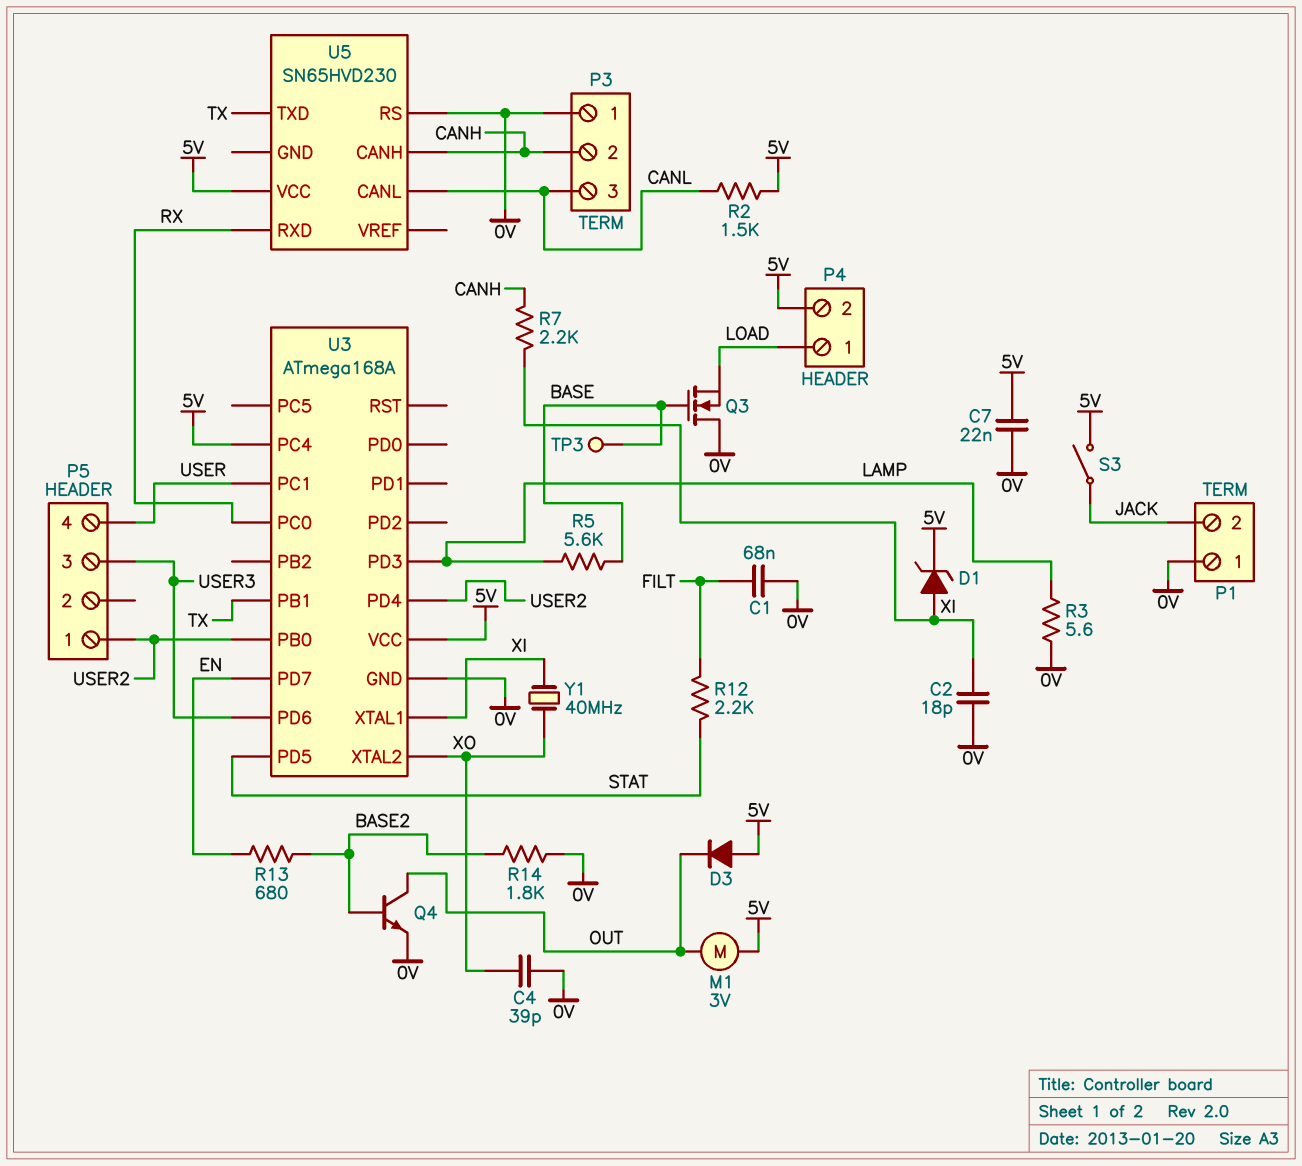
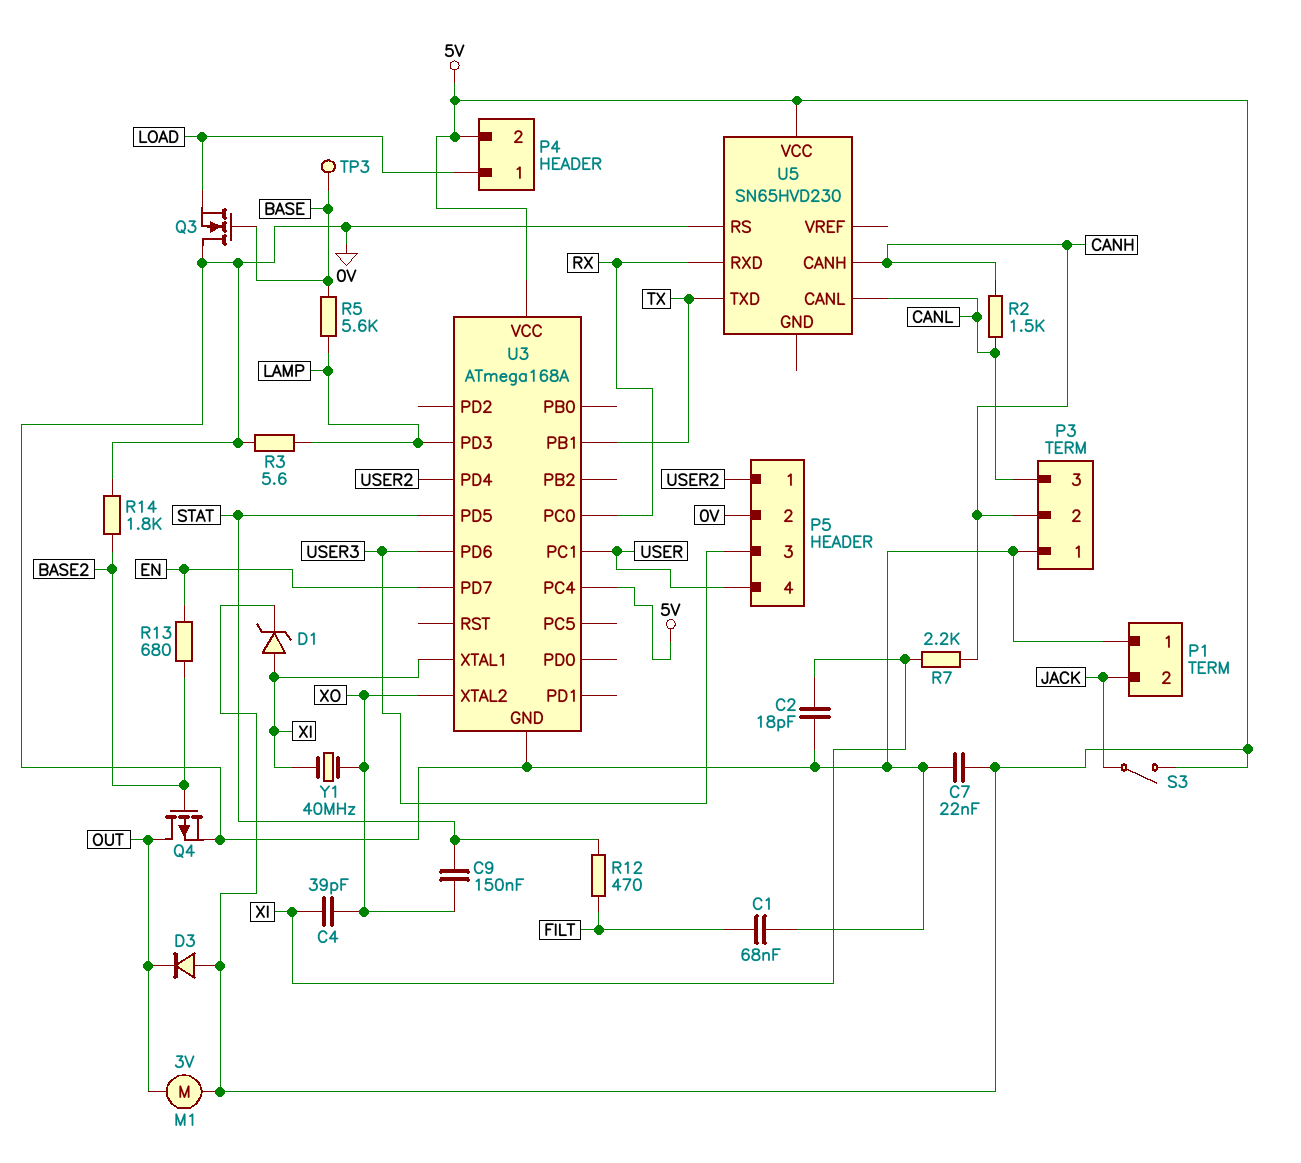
C4: 39pF (0V, XO) -> 39pF (XI, XO)
C9: none -> 150nF (STAT, XO)
P5 pin 2: none -> 0V
Q4: NPN (B BASE2, C OUT, E 0V) -> PMOS (G BASE2, D OUT, S 0V)
R2: 1.5k (5V, CANL) -> 1.5k (CANH, CANL)
R12: 2.2k (FILT, STAT) -> 470 (FILT, STAT)
U3 pin PB0: USER2 -> none

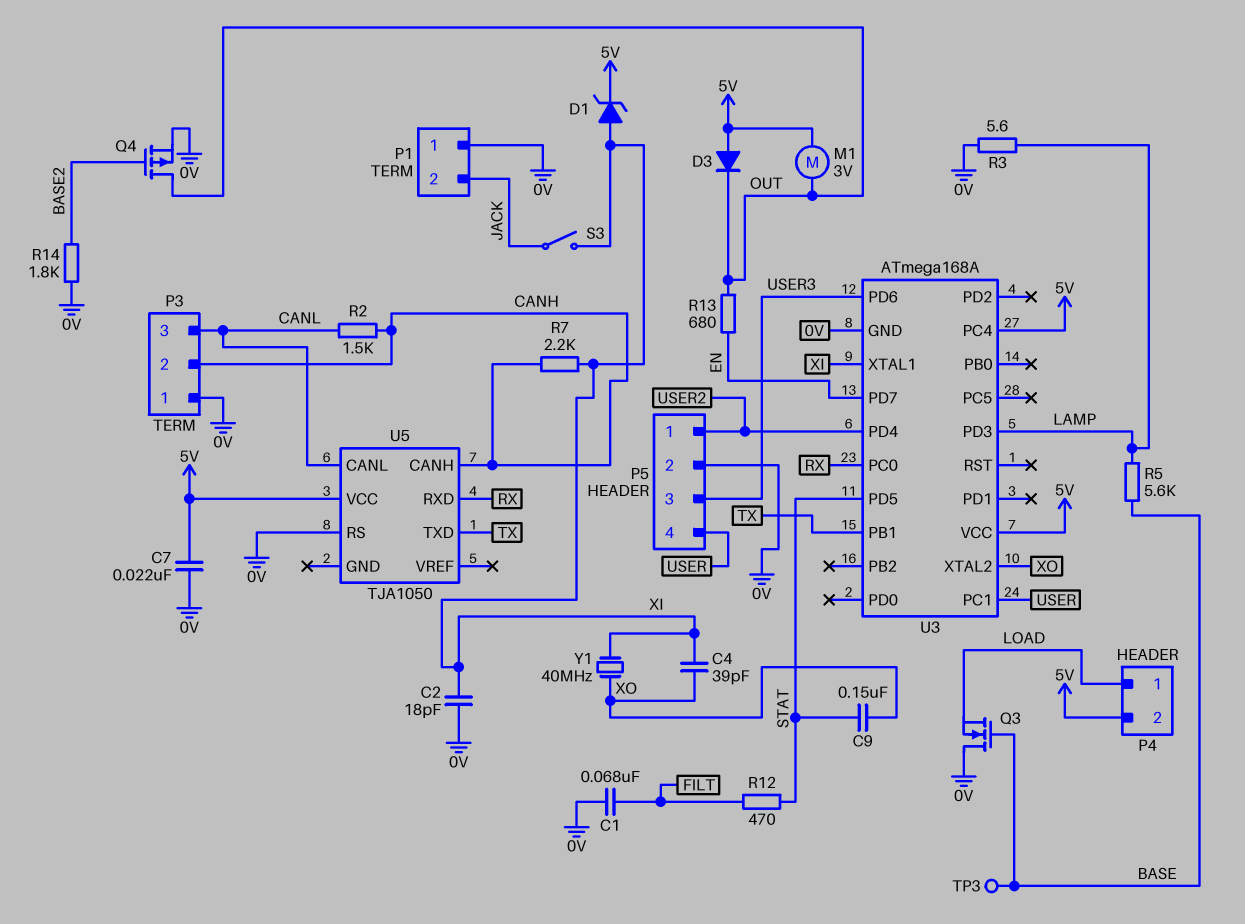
R13: 680 (BASE2, EN) -> 680 (EN, OUT)
S3: switch (5V, JACK) -> switch (JACK, XI)
U5: SN65HVD230 -> TJA1050

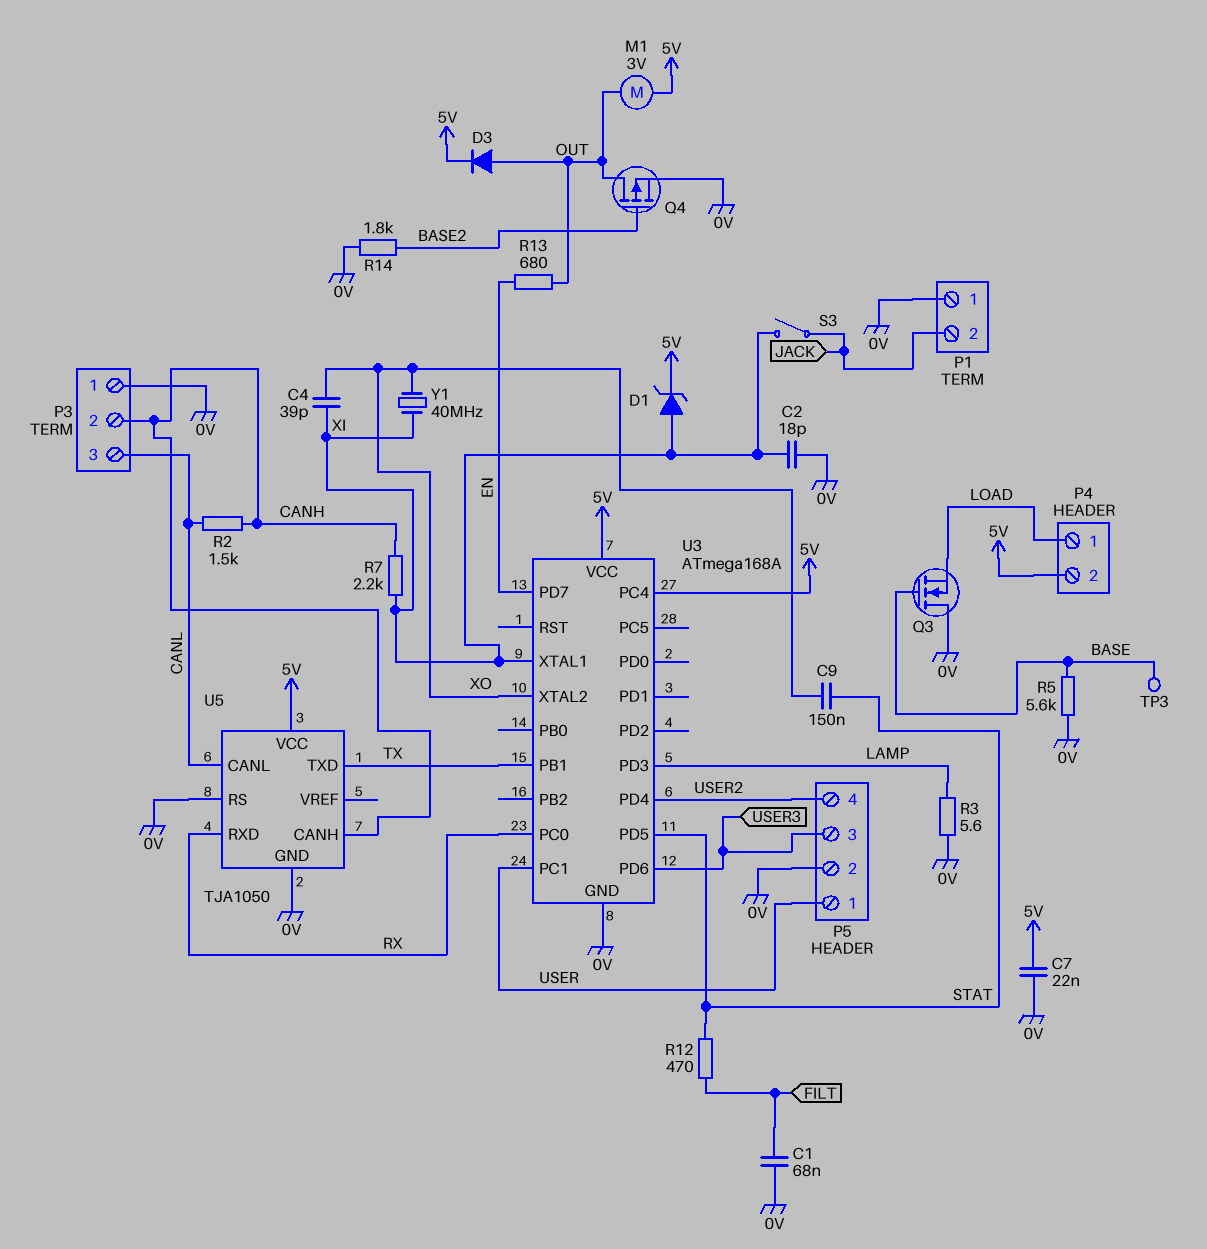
D3: diode (A 5V, K OUT) -> diode (A OUT, K 5V)
P5 pin 1: USER2 -> USER
P5 pin 4: USER -> USER2
R5: 5.6k (BASE, LAMP) -> 5.6k (0V, BASE)
U5 pin GND: none -> 0V

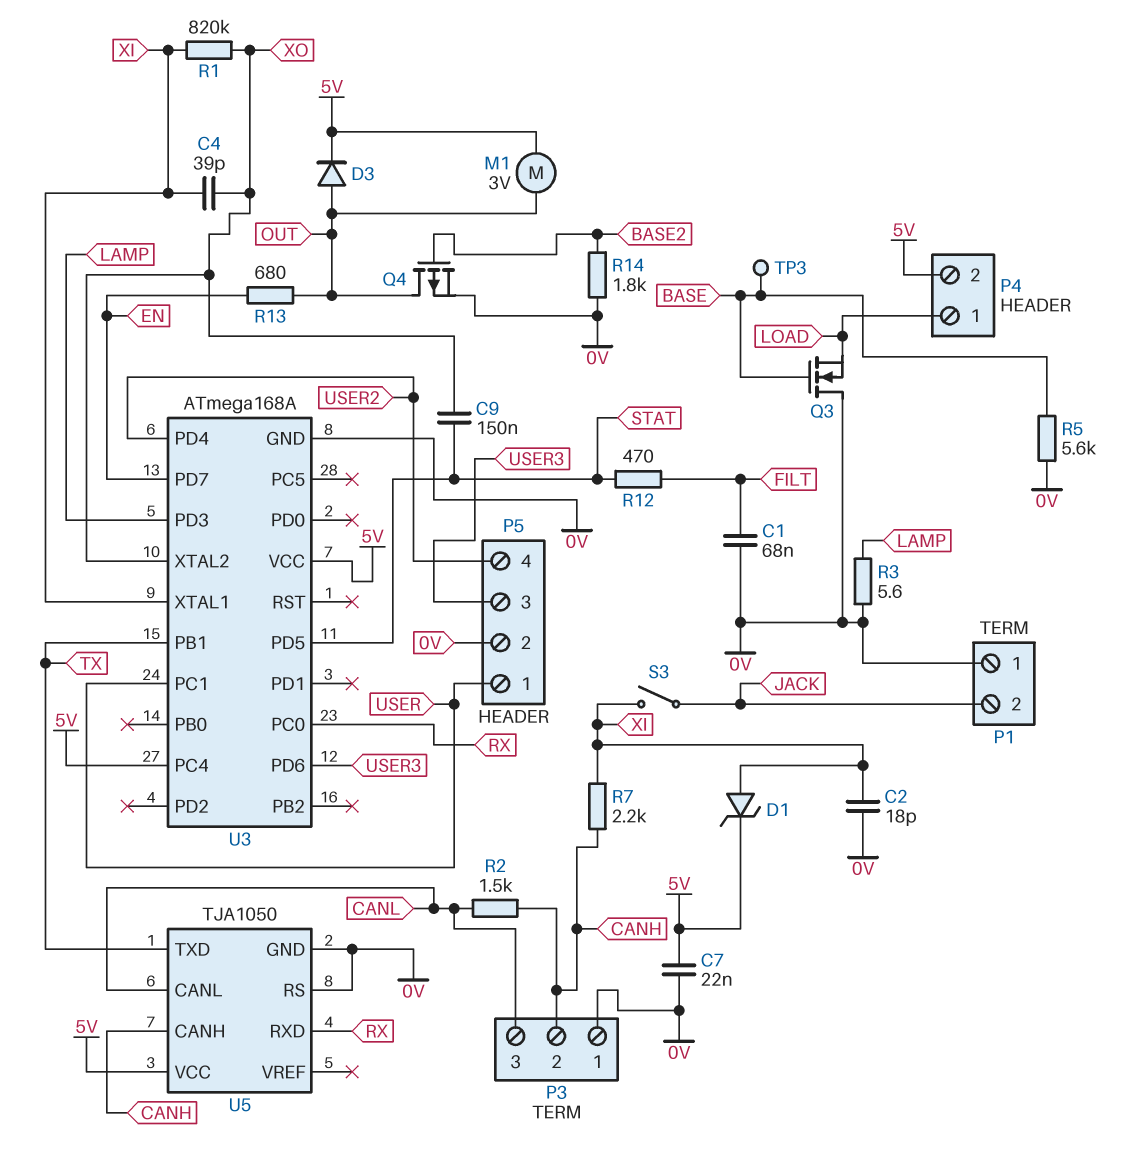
R1: none -> 820k (XI, XO)
Y1: 40MHz (XI, XO) -> none

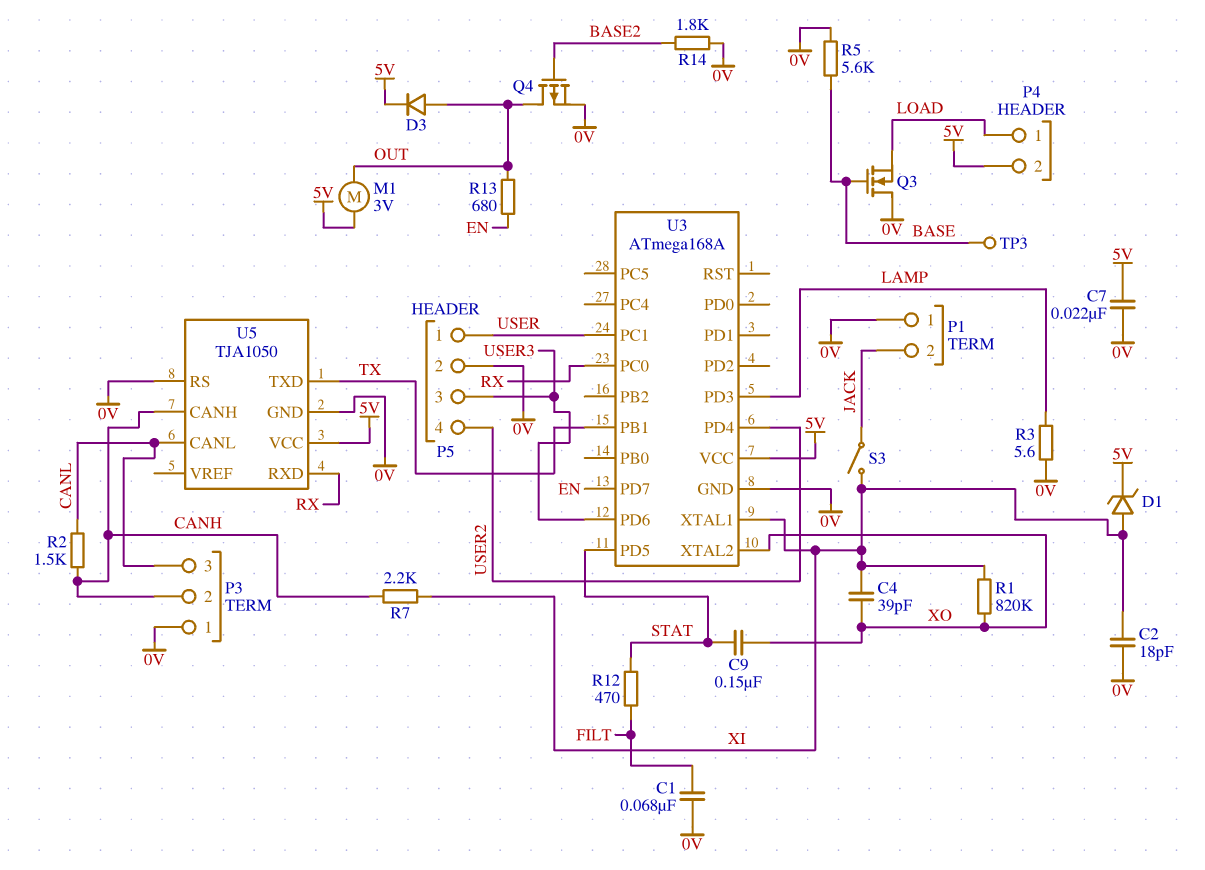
U3 pin PC4: 5V -> none

